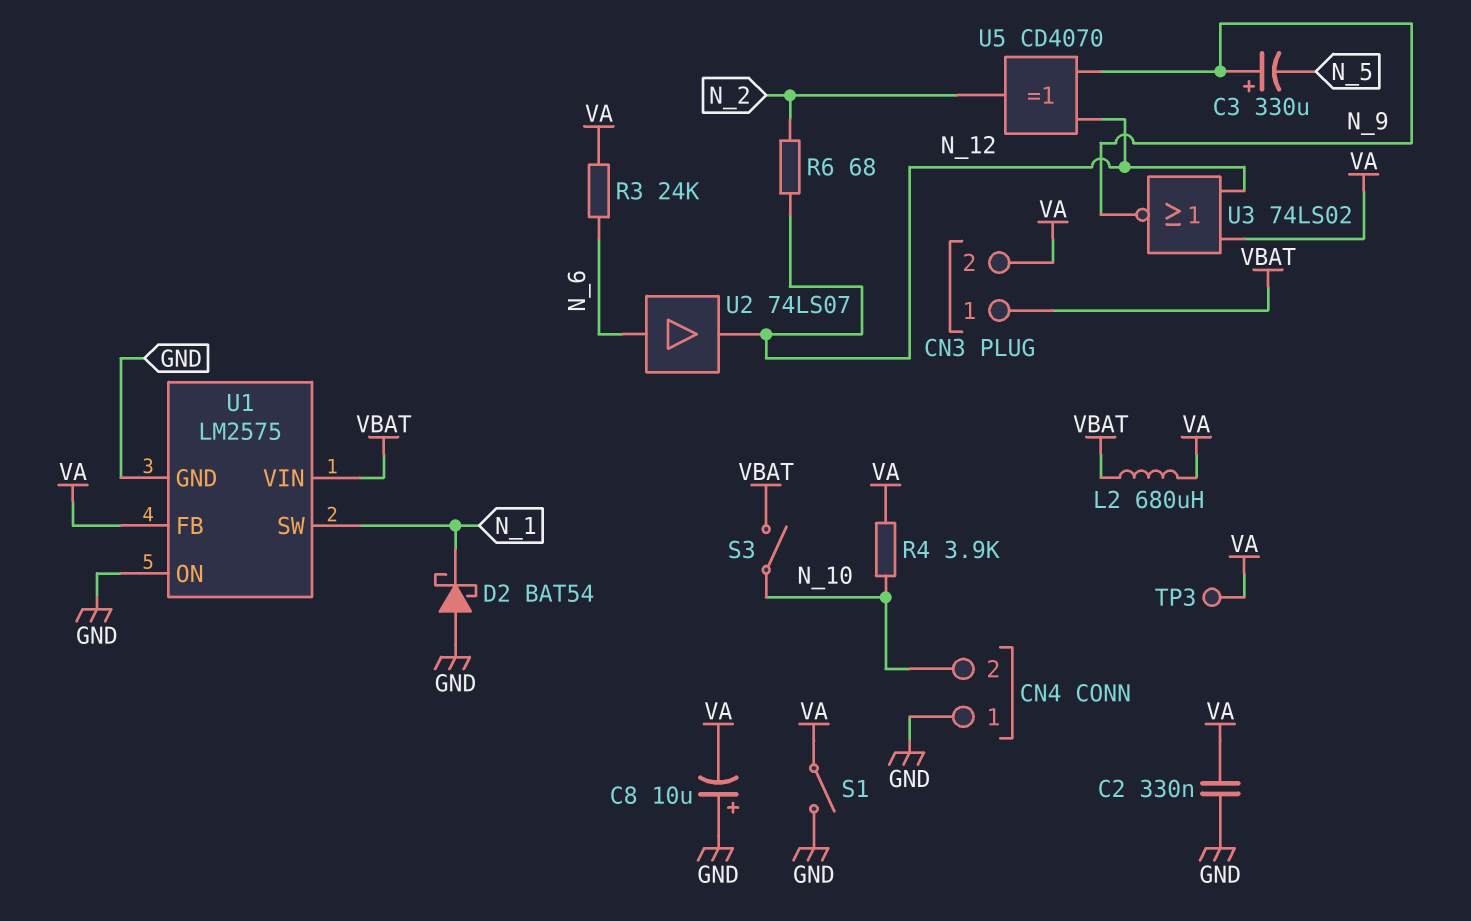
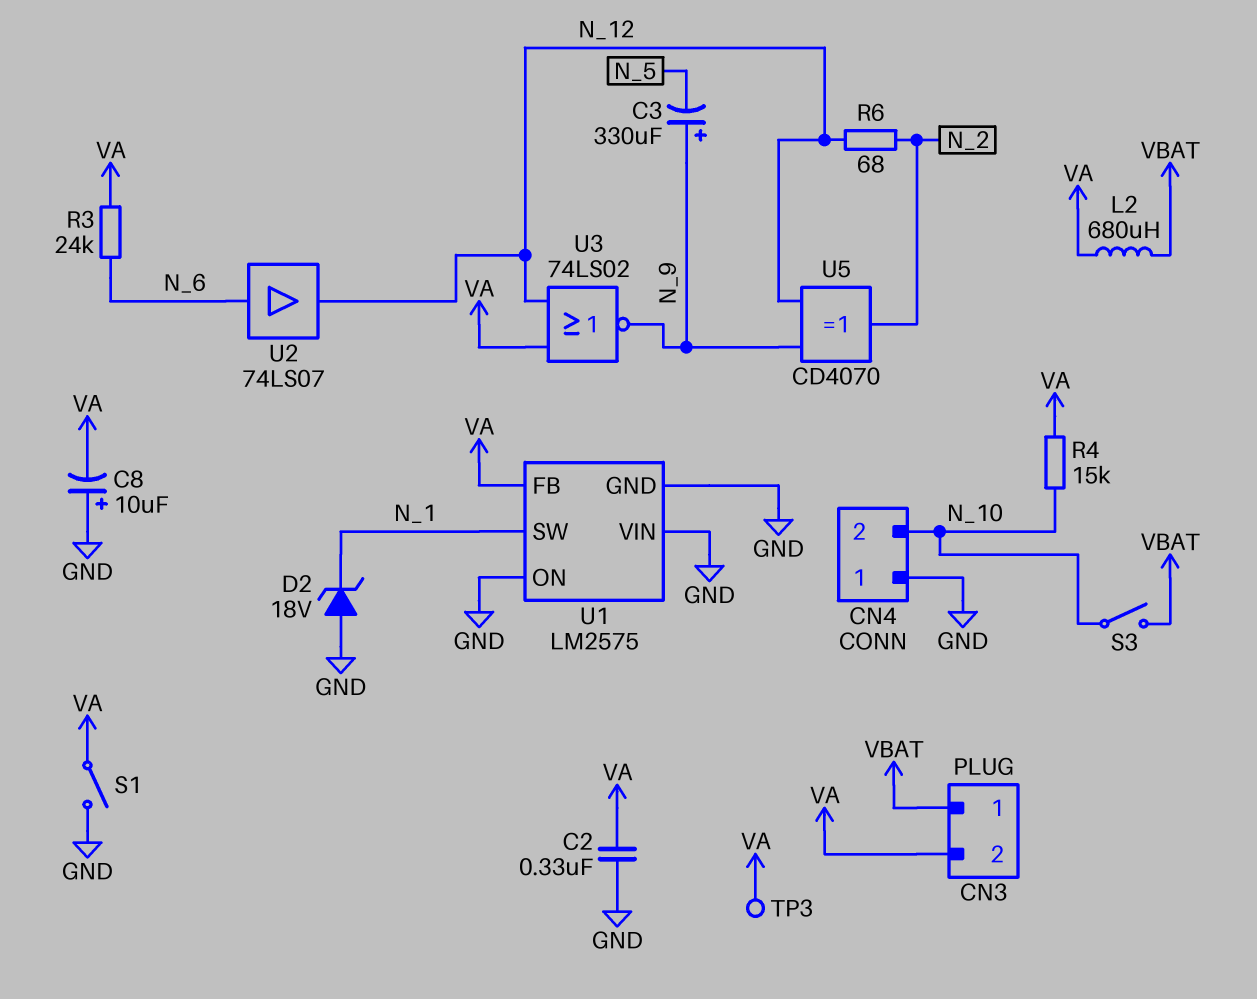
D2: schottky BAT54 (A GND, K N_1) -> zener 18V (A GND, K N_1)
R4: 3.9k (N_10, VA) -> 15k (N_10, VA)
U1 pin VIN: VBAT -> GND

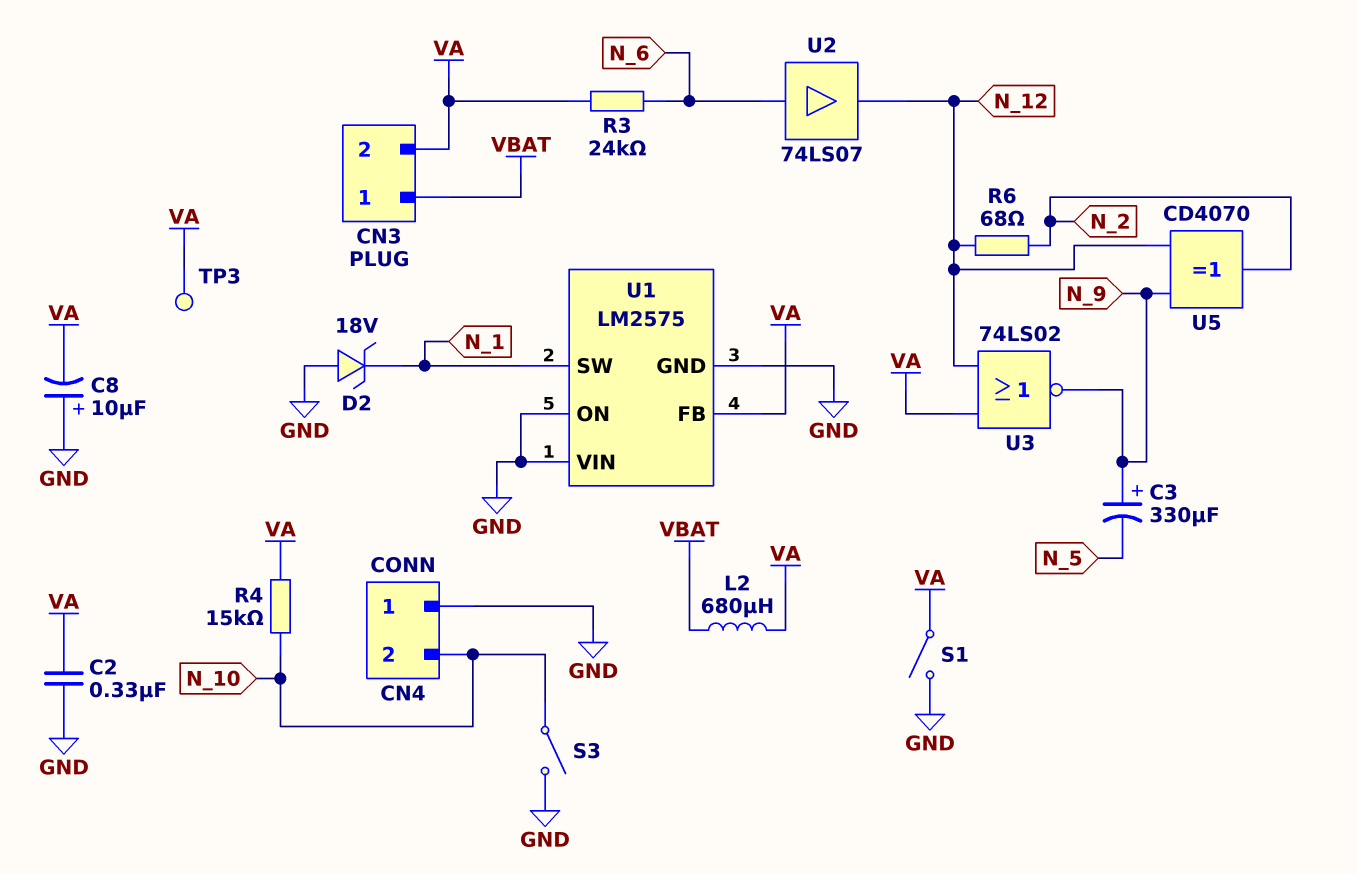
S3: switch (N_10, VBAT) -> switch (GND, N_10)

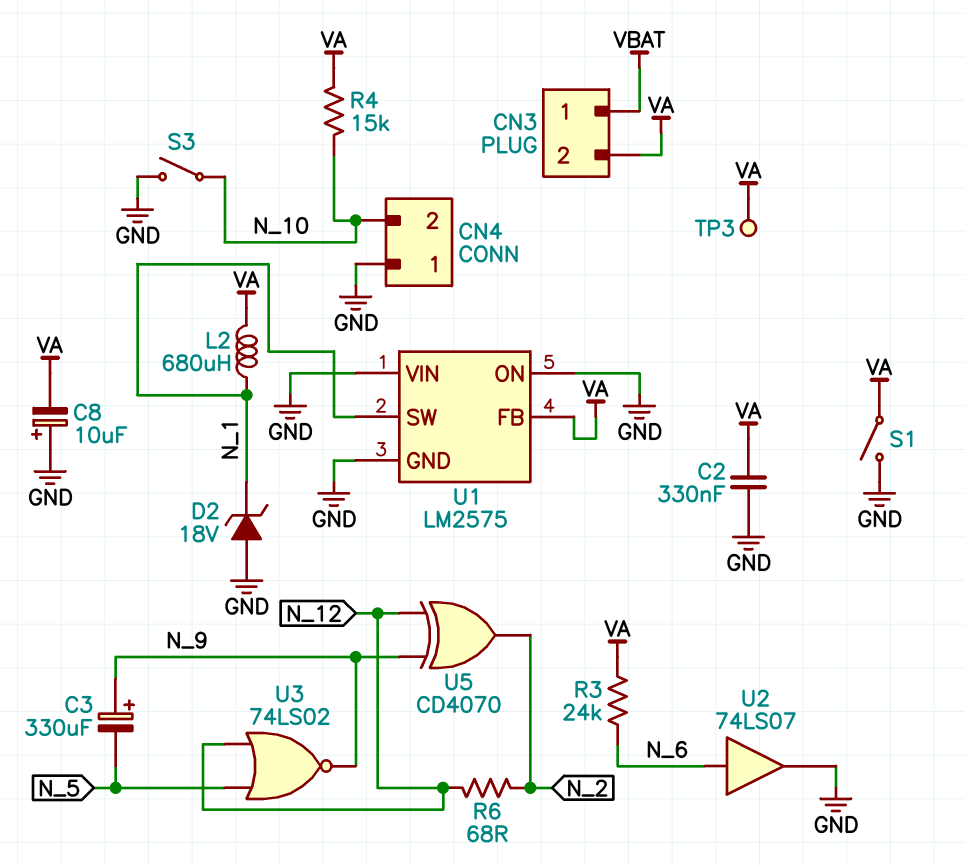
L2: 680uH (VA, VBAT) -> 680uH (N_1, VA)
U2: buffer 74LS07 (in N_6, out N_12) -> buffer 74LS07 (in N_6, out GND)
U3: NOR 74LS02 (in N_12, in VA, out N_9) -> NOR 74LS02 (in N_5, in N_12, out N_9)

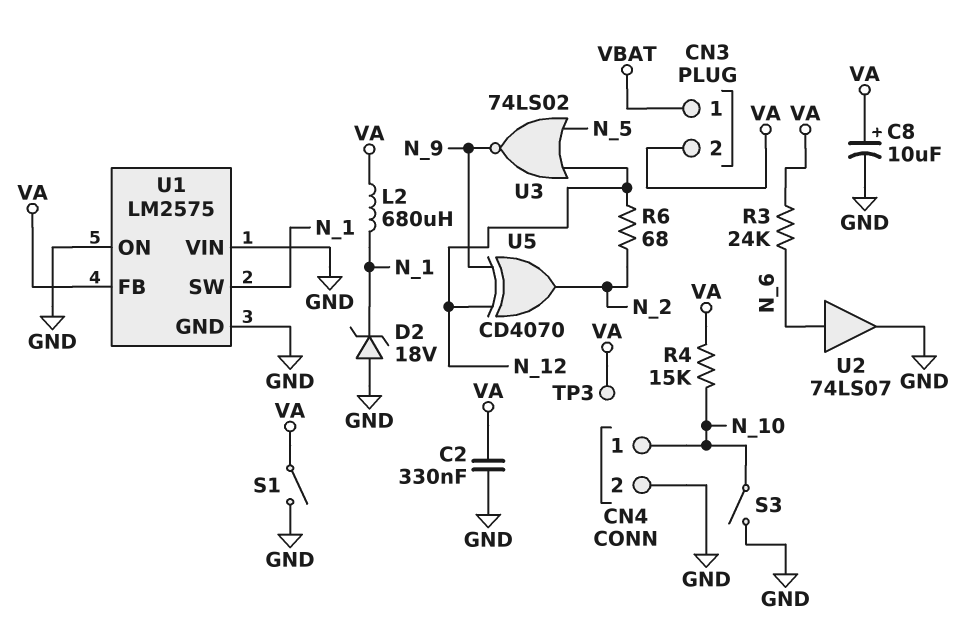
C3: 330uF (plus N_9, minus N_5) -> none
C8: 10uF (plus GND, minus VA) -> 10uF (plus VA, minus GND)
CN4 pin 1: GND -> N_10
CN4 pin 2: N_10 -> GND

